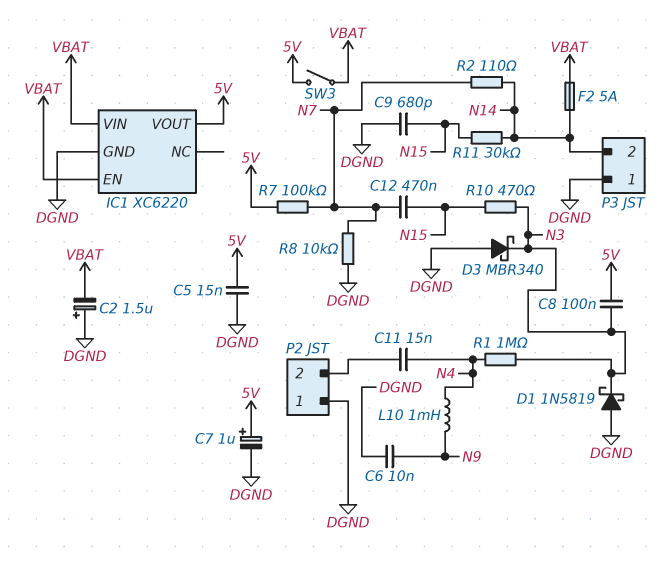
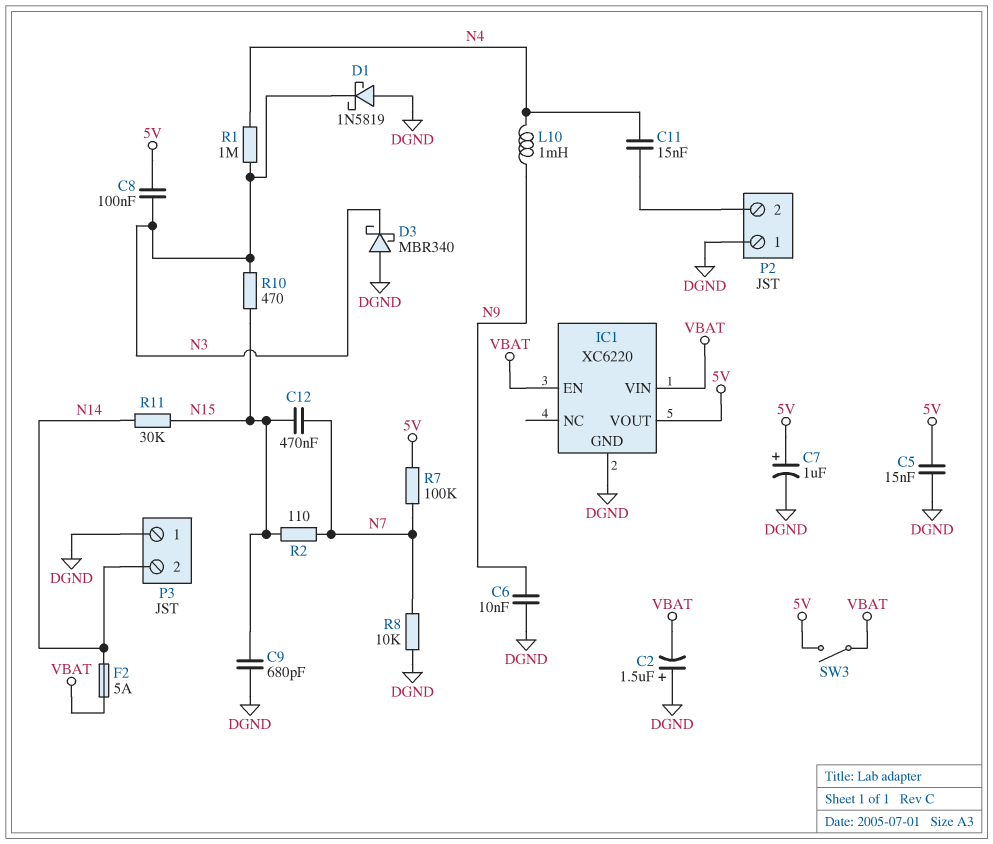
R2: 110 (N7, N14) -> 110 (N7, N15)

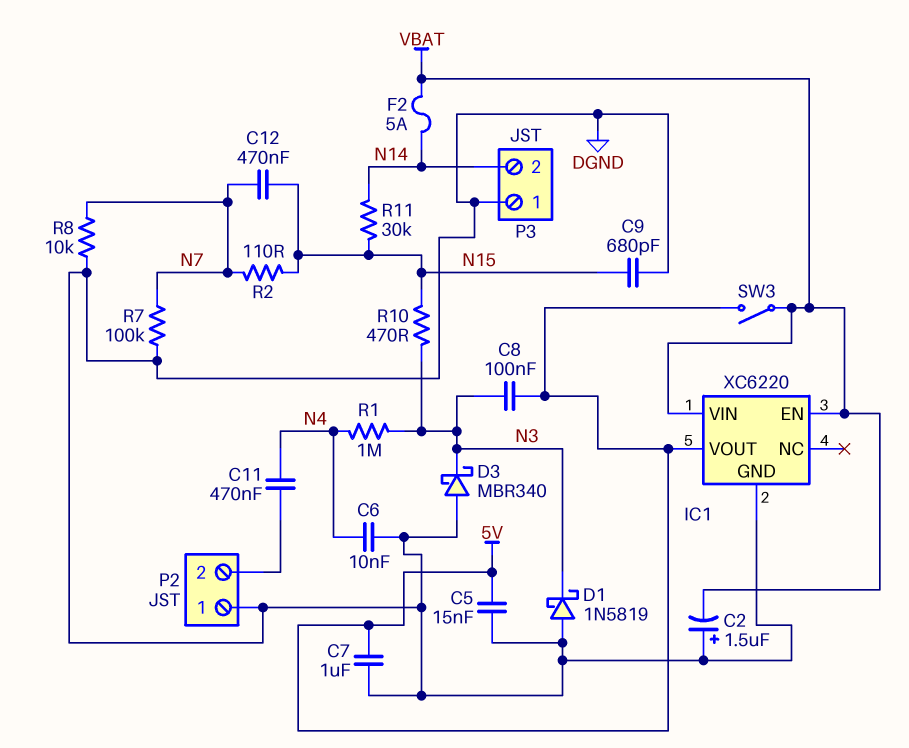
C6: 10nF (DGND, N9) -> 10nF (DGND, N4)
C7: 1uF (plus 5V, minus DGND) -> 1uF (5V, DGND)
C11: 15nF (N4, P2/2) -> 470nF (N4, P2/2)
L10: 1mH (N4, N9) -> none
R7: 100k (5V, N7) -> 100k (DGND, N7)

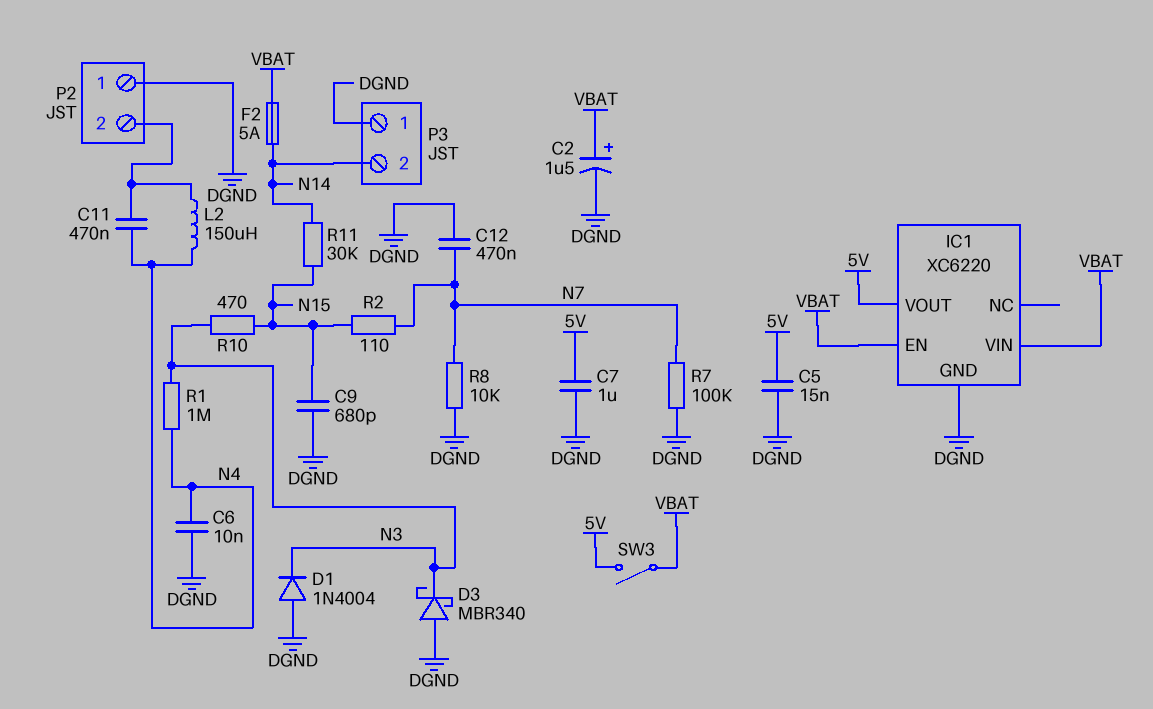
C2: 1.5uF (plus DGND, minus VBAT) -> 1.5uF (plus VBAT, minus DGND)
C8: 100nF (5V, N3) -> none
C12: 470nF (N7, N15) -> 470nF (DGND, N7)
D1: schottky 1N5819 (A DGND, K N3) -> diode 1N4004 (A DGND, K N3)
L2: none -> 150uH (N4, P2/2)

